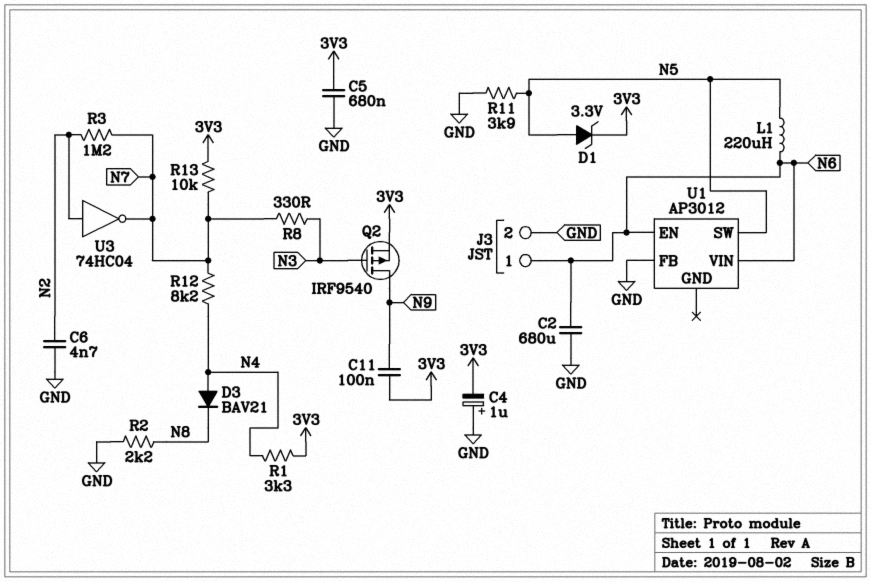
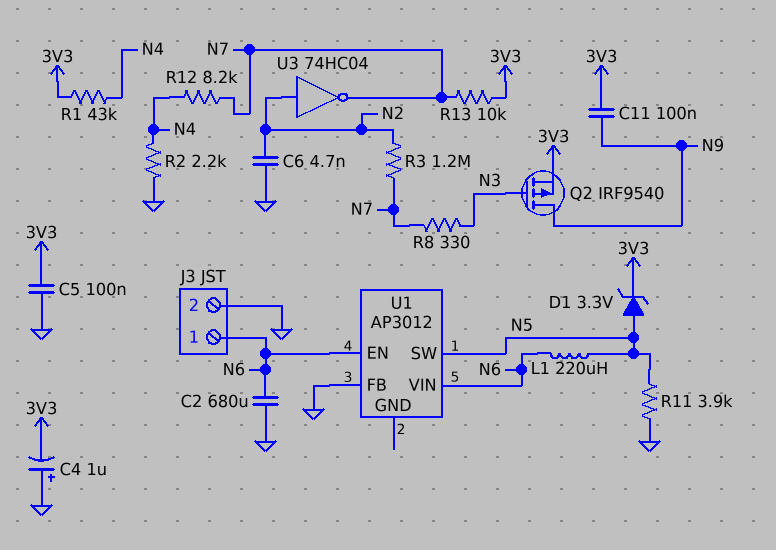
C5: 680nF (3V3, GND) -> 100nF (3V3, GND)
D3: diode BAV21 (A N4, K N8) -> none
R1: 3.3k (3V3, N4) -> 43k (3V3, N4)
R2: 2.2k (GND, N8) -> 2.2k (GND, N4)

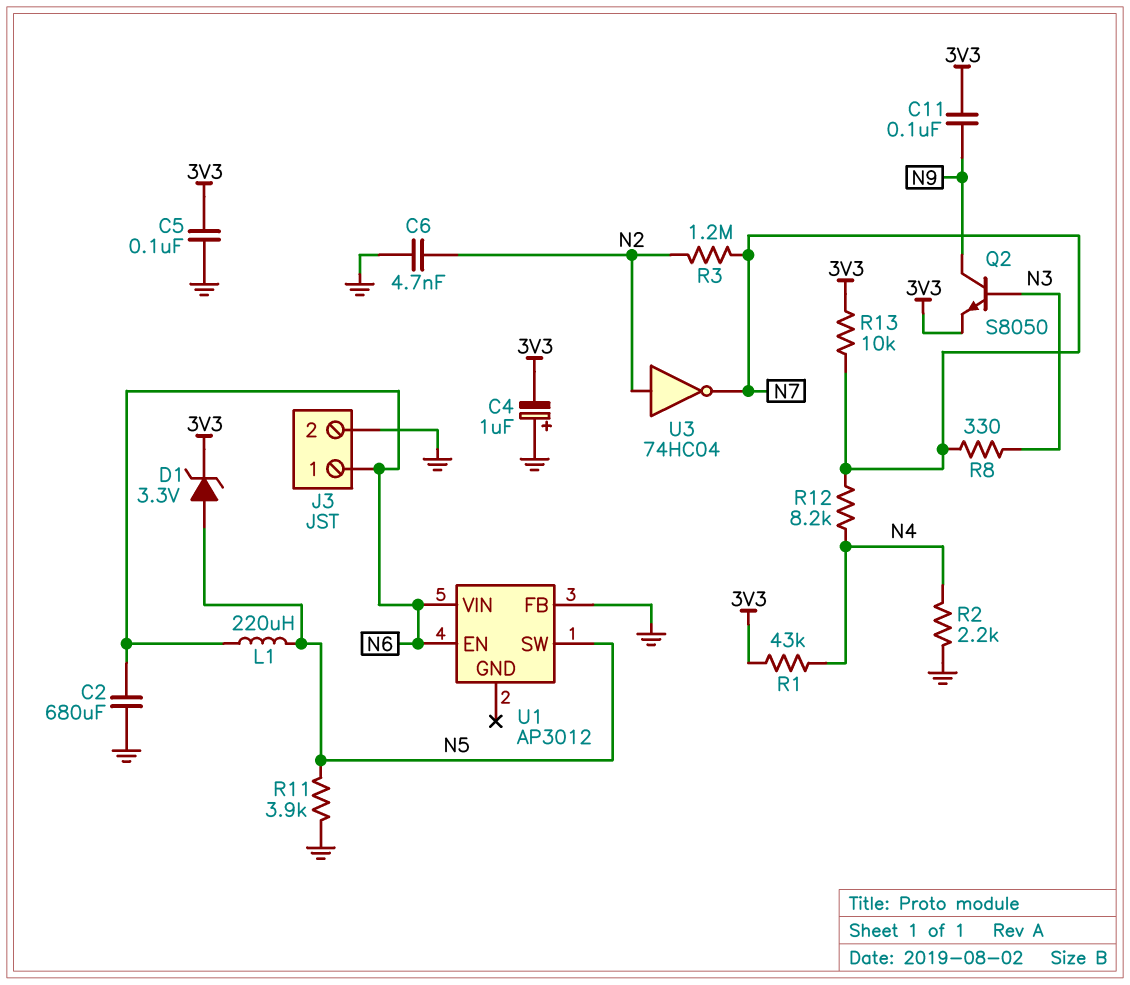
Q2: PMOS IRF9540 (G N3, D N9, S 3V3) -> NPN S8050 (B N3, C N9, E 3V3)

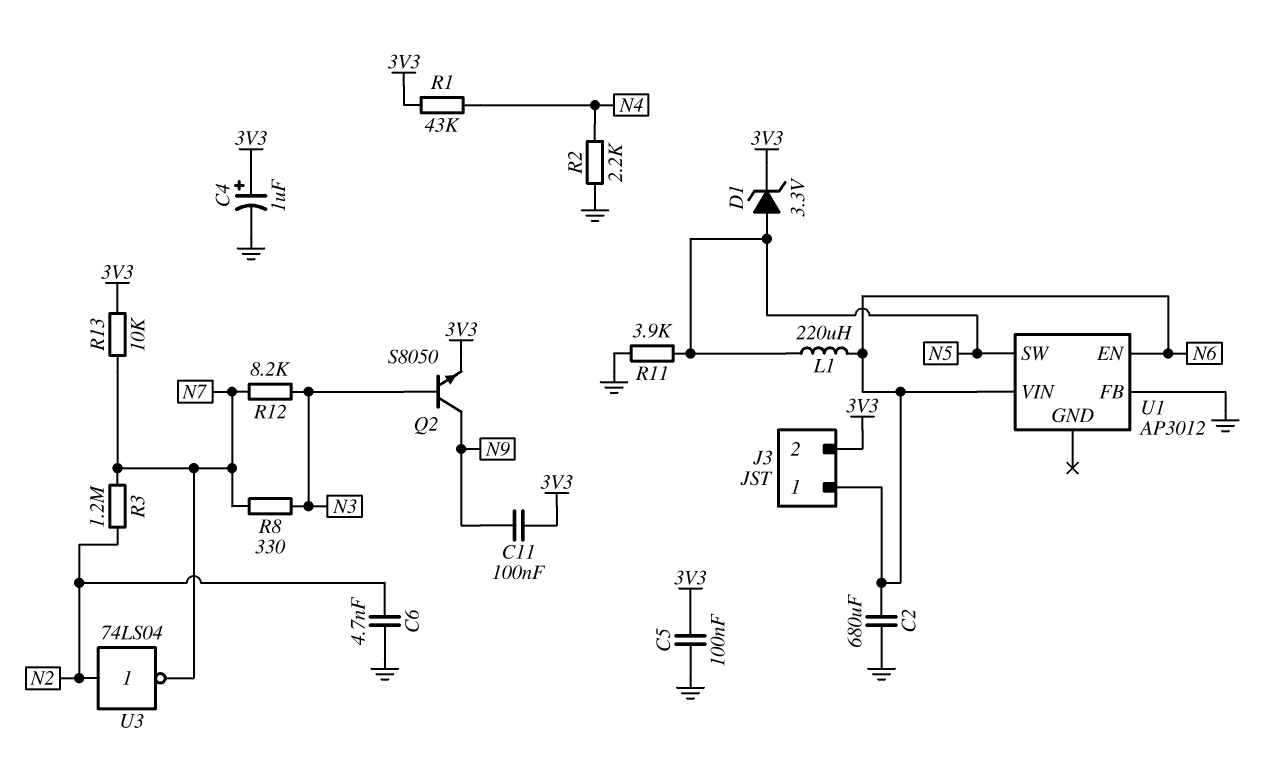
C4: 1uF (plus GND, minus 3V3) -> 1uF (plus 3V3, minus GND)
J3 pin 2: GND -> 3V3
R12: 8.2k (N4, N7) -> 8.2k (N3, N7)
U3: NOT 74HC04 (in N2, out N7) -> NOT 74LS04 (in N2, out N7)

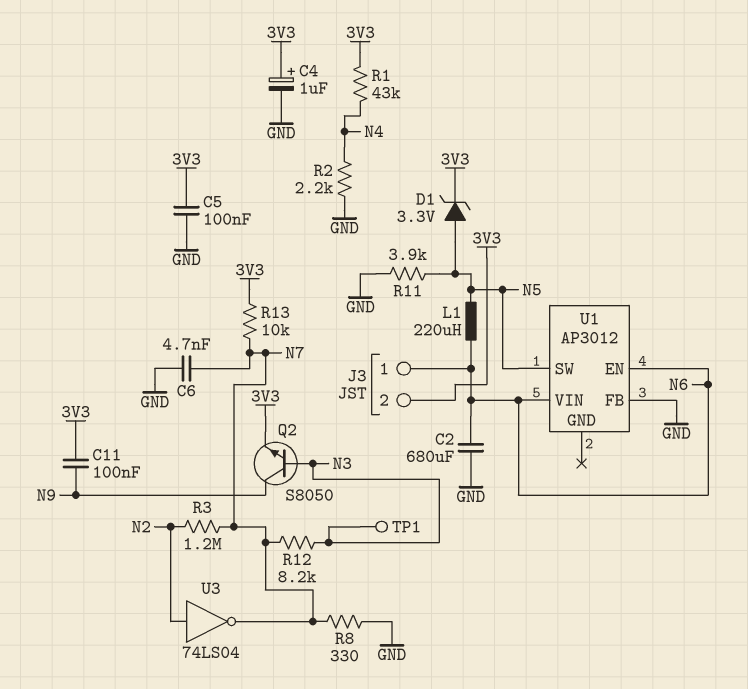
C6: 4.7nF (GND, N2) -> 4.7nF (GND, N7)
R8: 330 (N3, N7) -> 330 (GND, N7)
TP1: none -> test point (N3)

